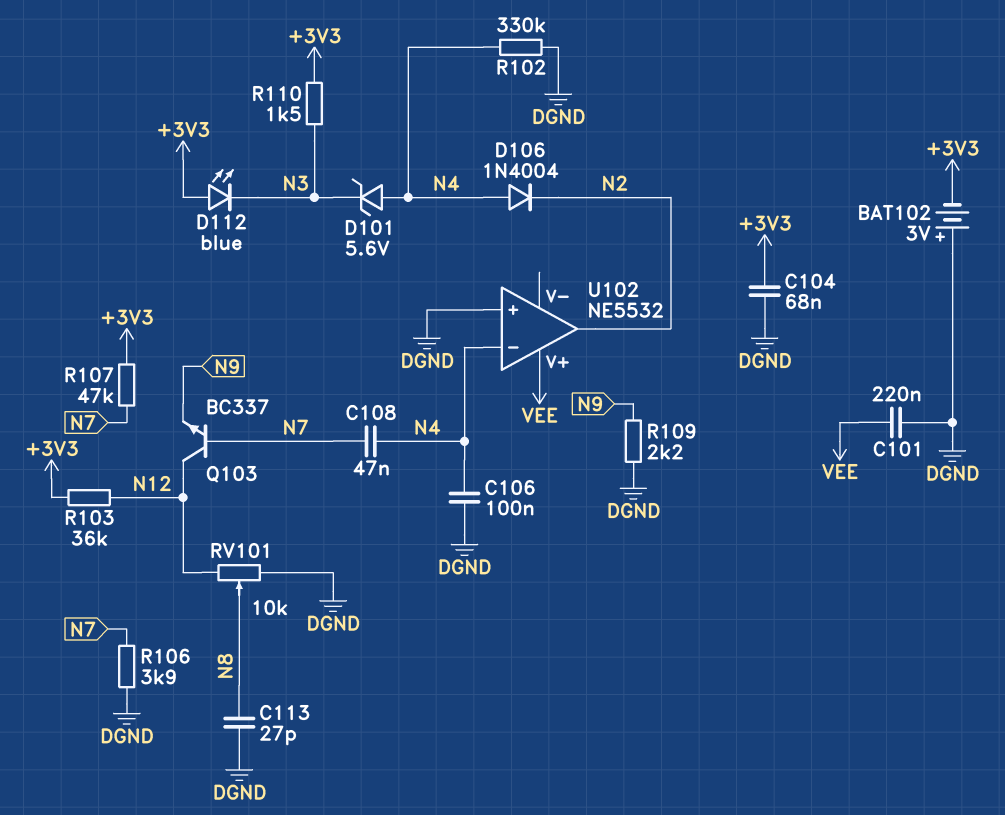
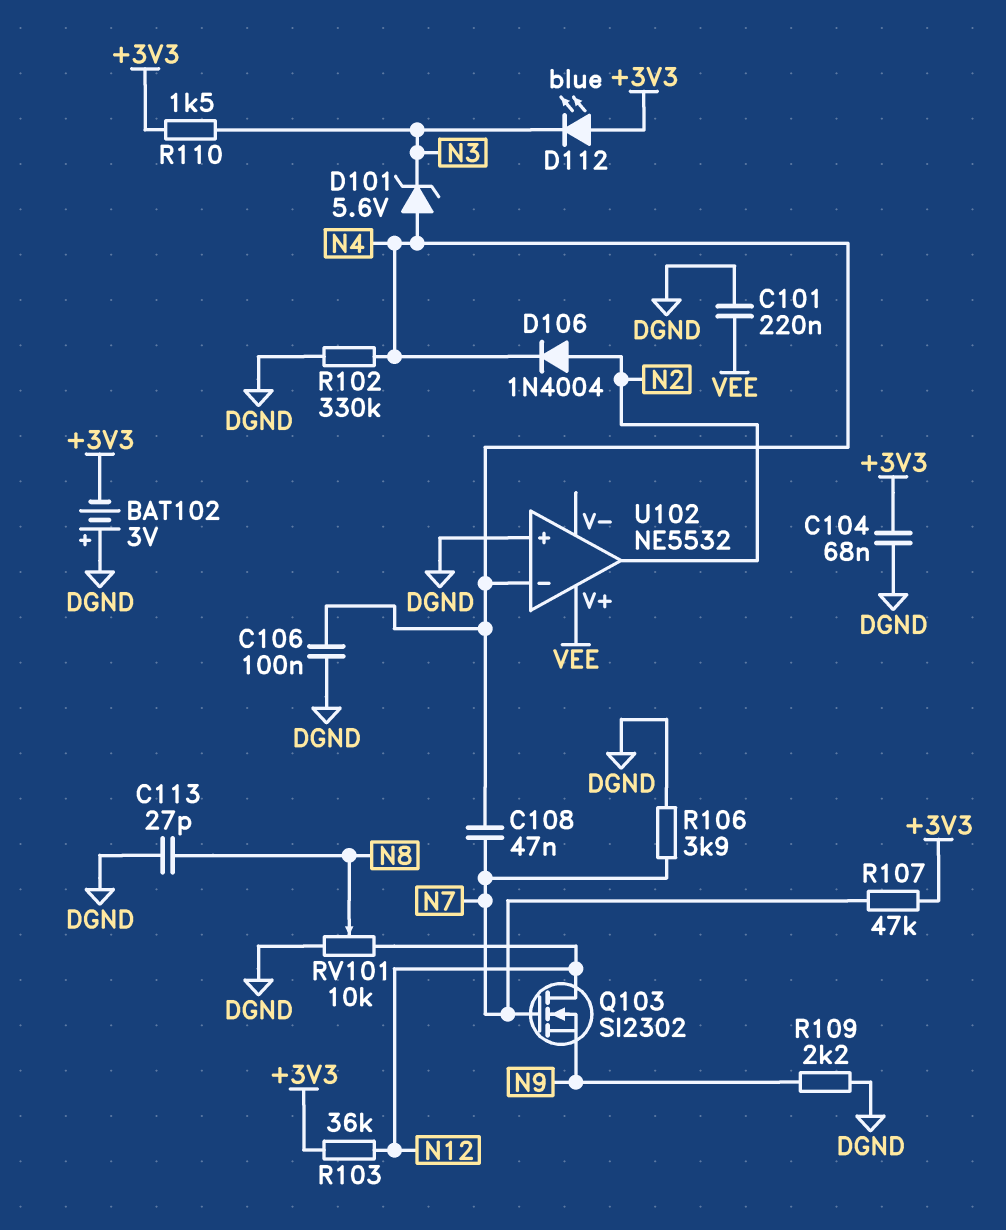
D106: diode 1N4004 (A N4, K N2) -> diode 1N4004 (A N2, K N4)
Q103: NPN BC337 (B N7, C N12, E N9) -> NMOS SI2302 (G N7, D N12, S N9)

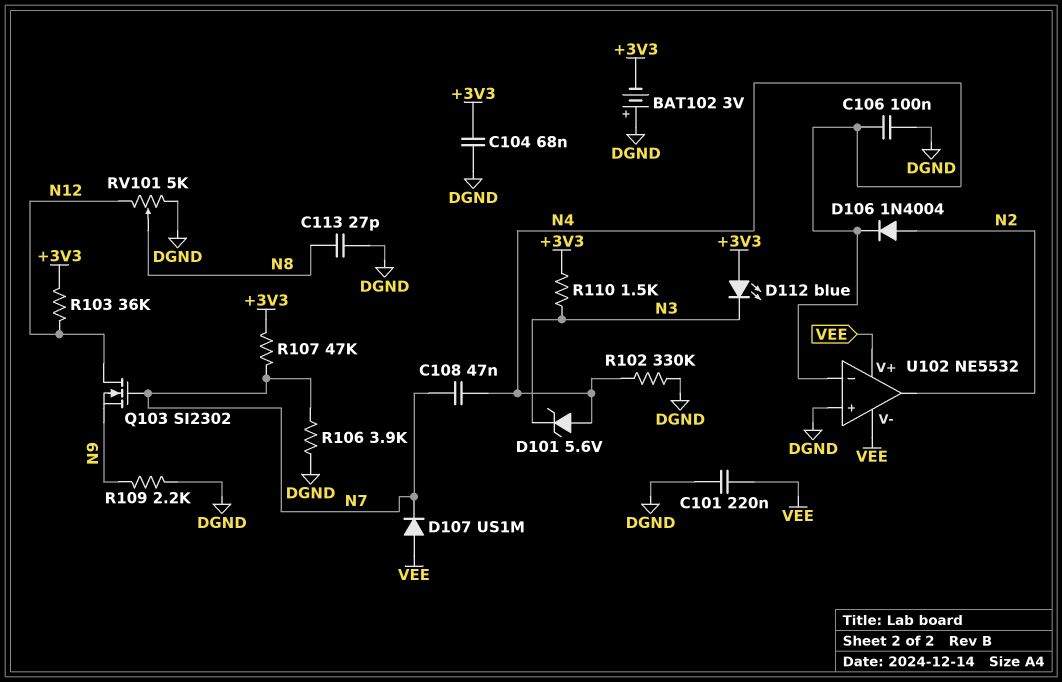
D107: none -> diode US1M (A VEE, K N7)
RV101: 10k (DGND, N12, wiper N8) -> 5k (DGND, N12, wiper N8)
U102 pin V-: none -> VEE

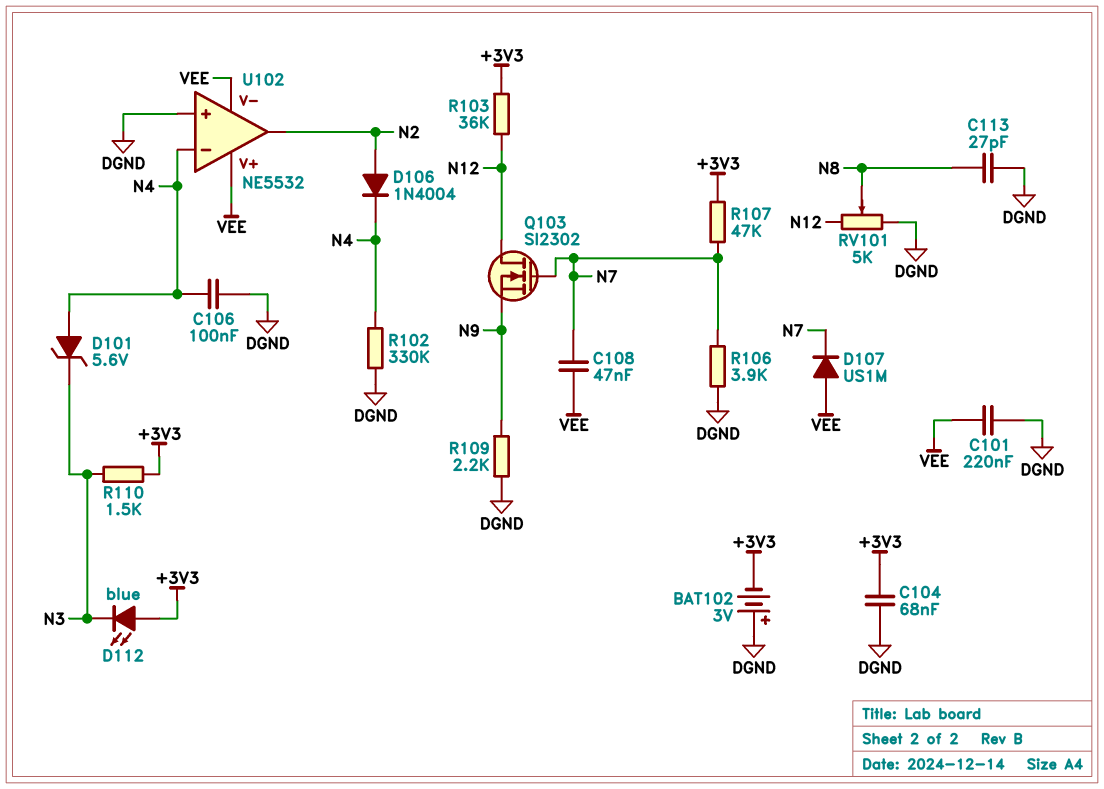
C108: 47nF (N4, N7) -> 47nF (N7, VEE)

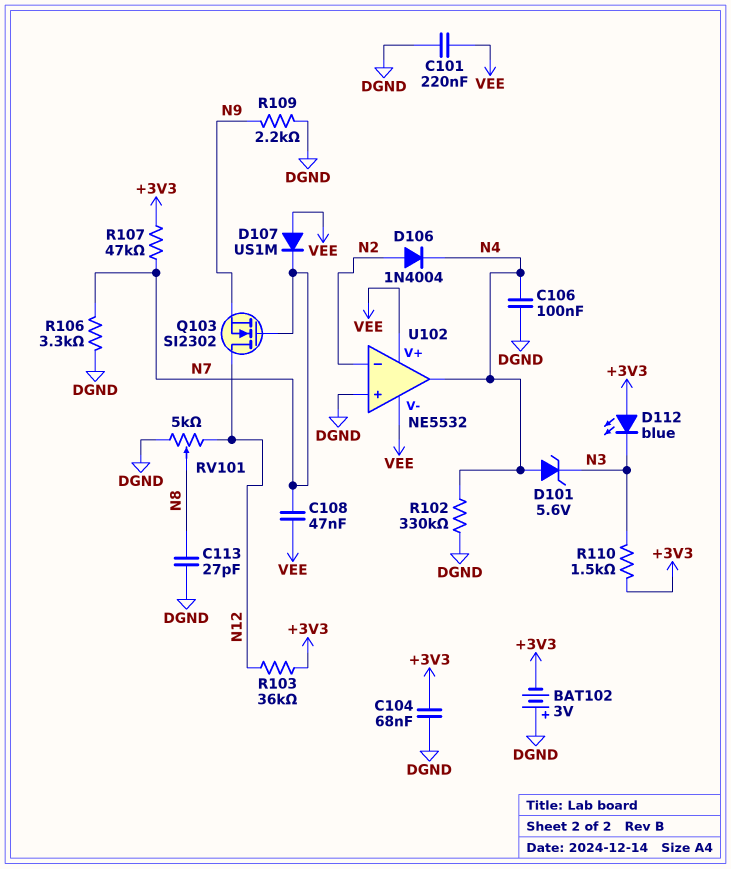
R106: 3.9k (DGND, N7) -> 3.3k (DGND, N7)
U102 pin in-: N4 -> N2
U102 pin out: N2 -> N4

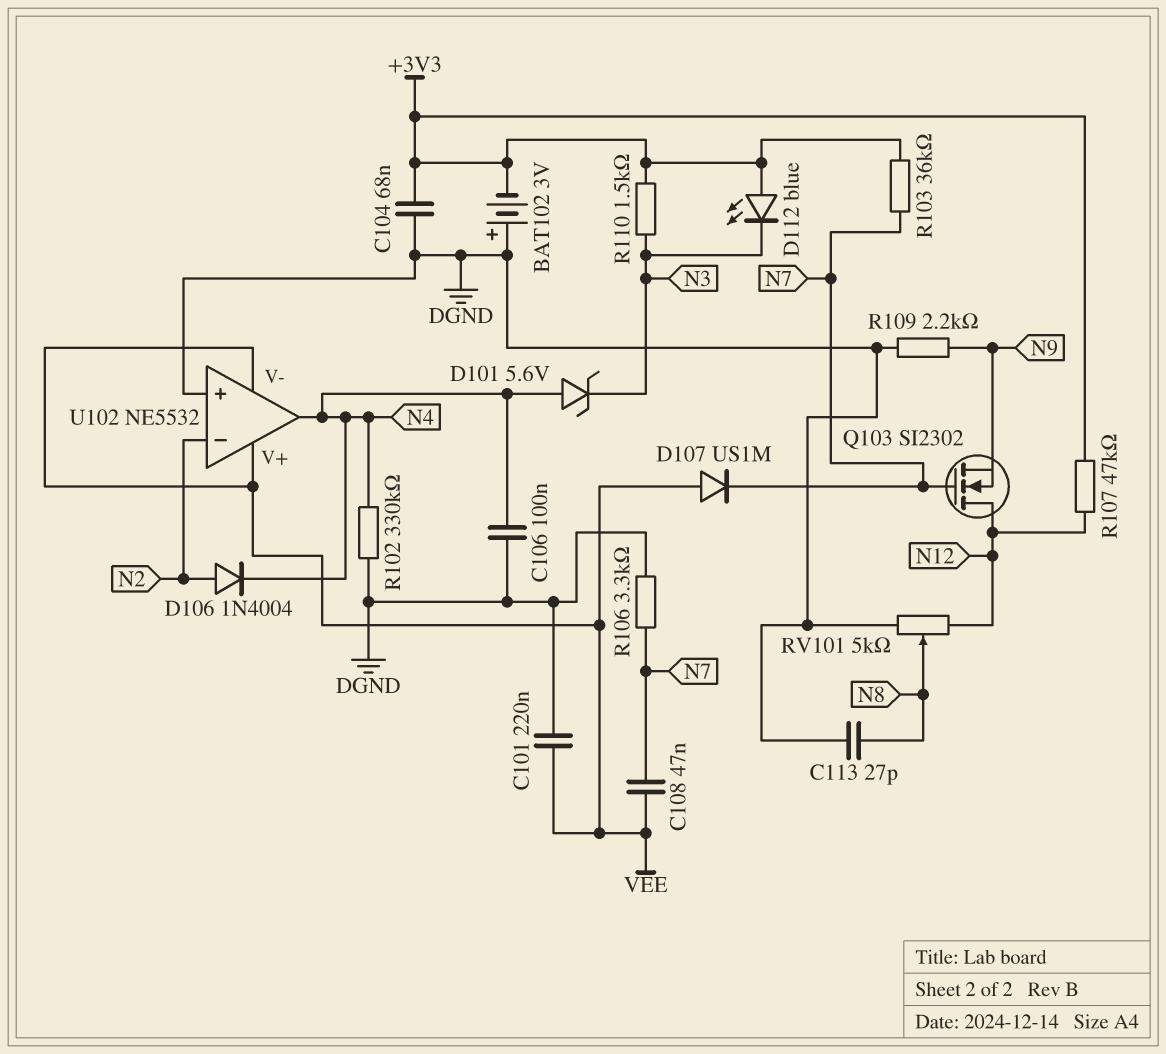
R103: 36k (+3V3, N12) -> 36k (+3V3, N7)
R107: 47k (+3V3, N7) -> 47k (+3V3, N12)

